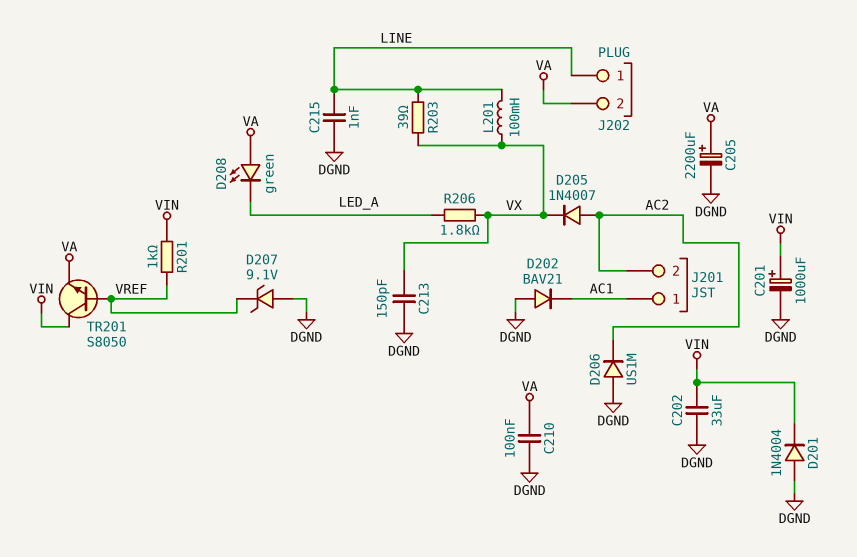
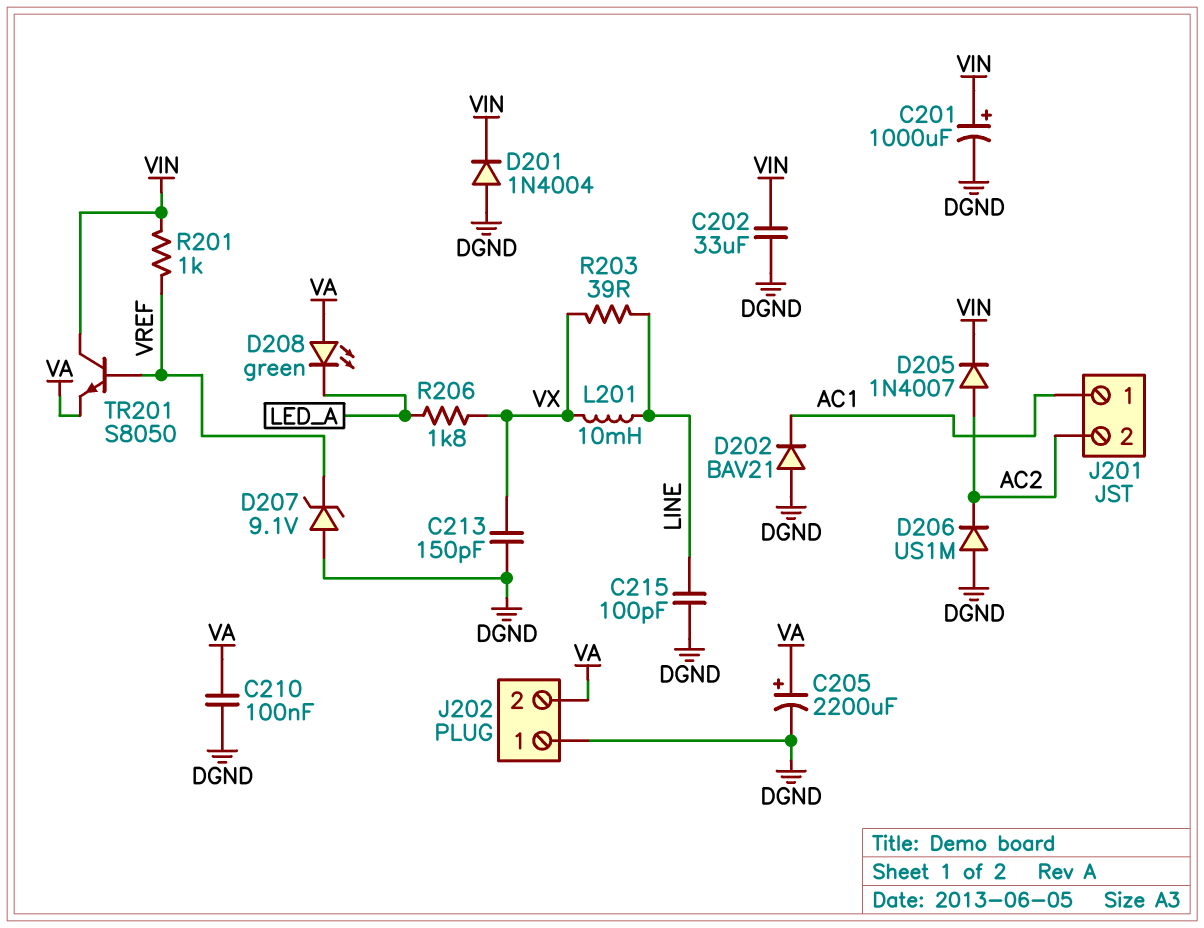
C215: 1nF (DGND, LINE) -> 100pF (DGND, LINE)
D205: diode 1N4007 (A AC2, K VX) -> diode 1N4007 (A AC2, K VIN)
J202 pin 1: LINE -> DGND
L201: 100mH (LINE, VX) -> 10mH (LINE, VX)

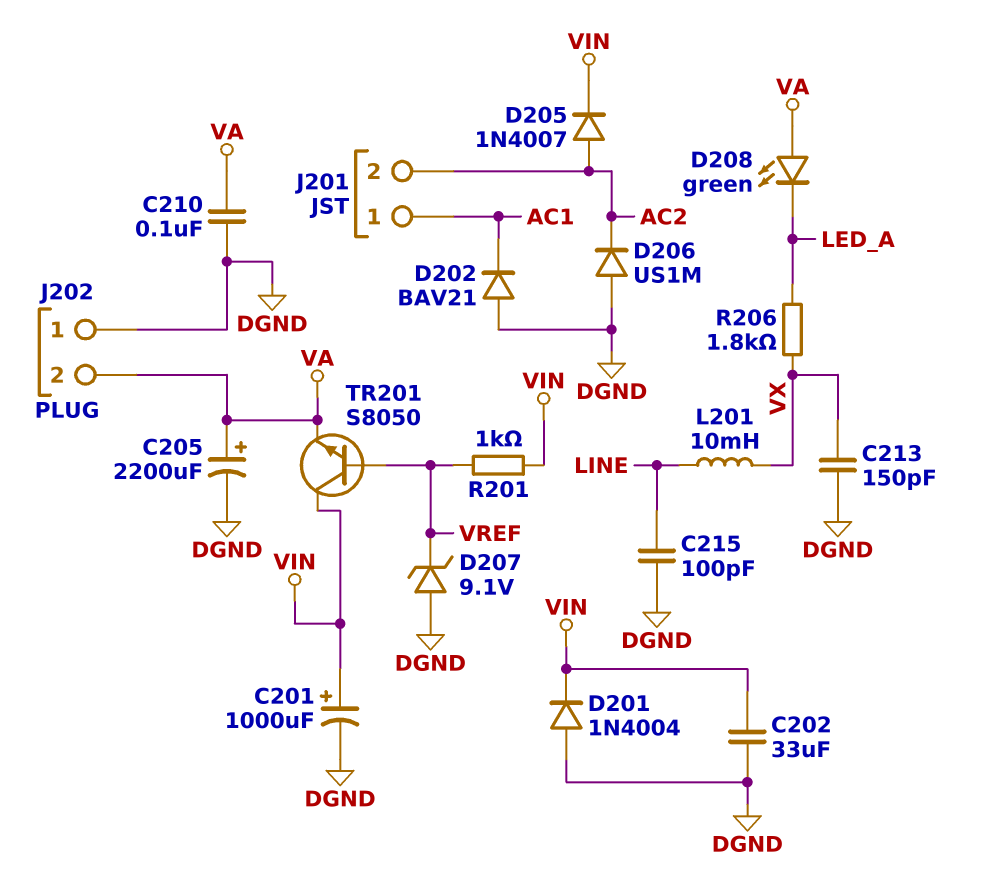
R203: 39 (LINE, VX) -> none

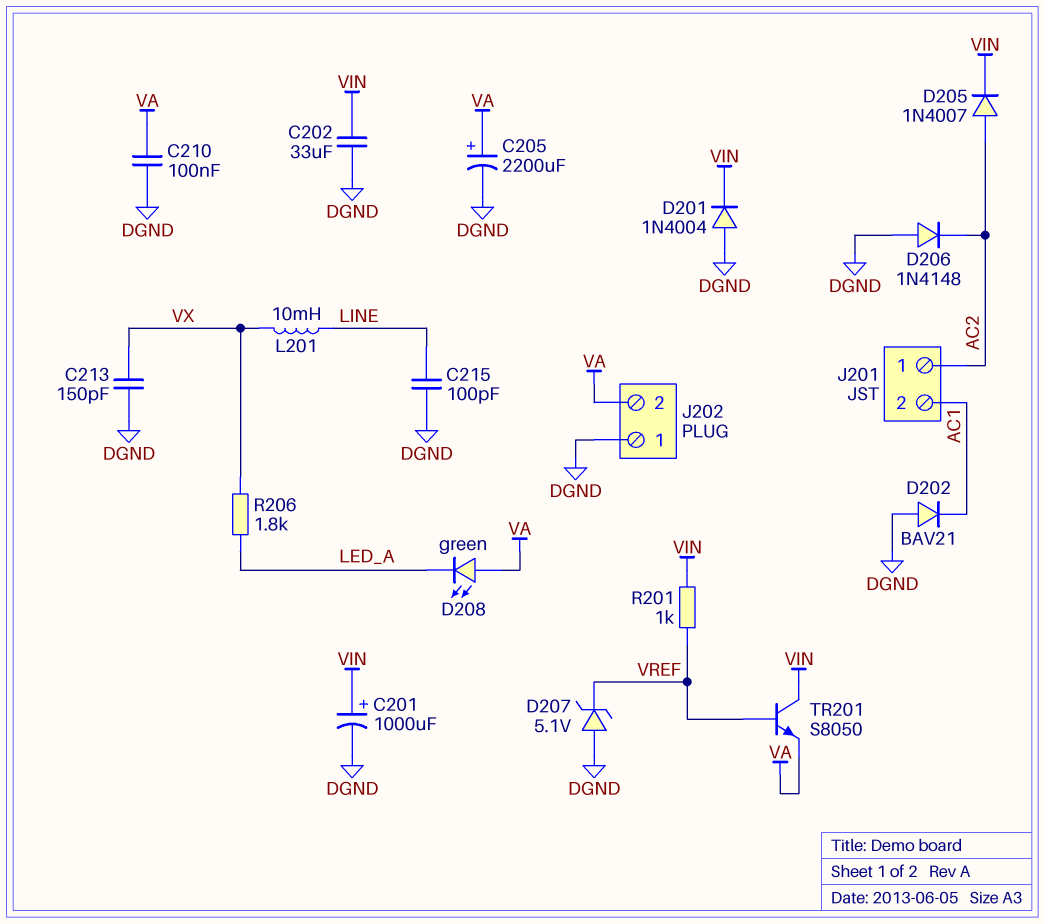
D206: diode US1M (A DGND, K AC2) -> diode 1N4148 (A DGND, K AC2)
D207: zener 9.1V (A DGND, K VREF) -> zener 5.1V (A DGND, K VREF)
J201 pin 1: AC1 -> AC2
J201 pin 2: AC2 -> AC1

